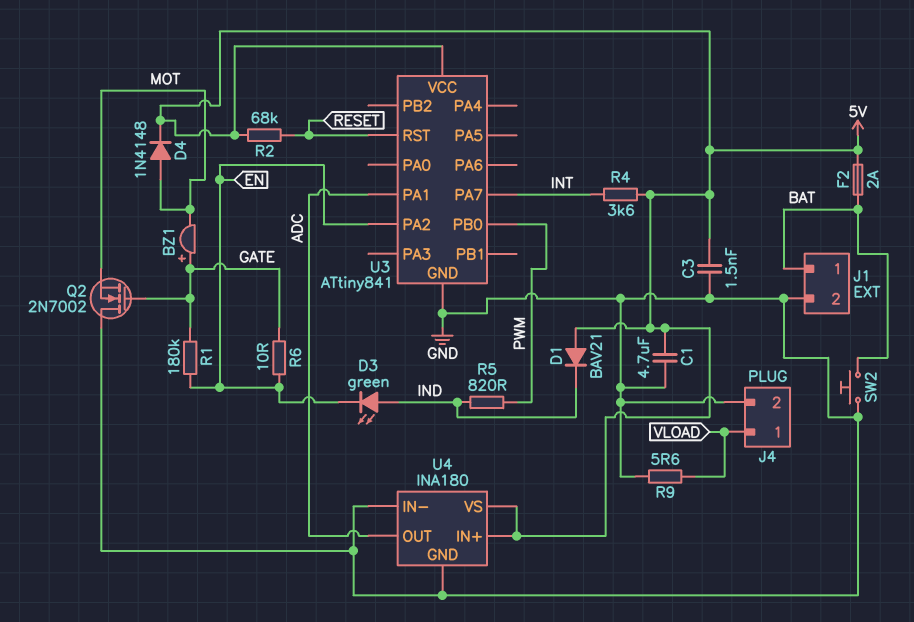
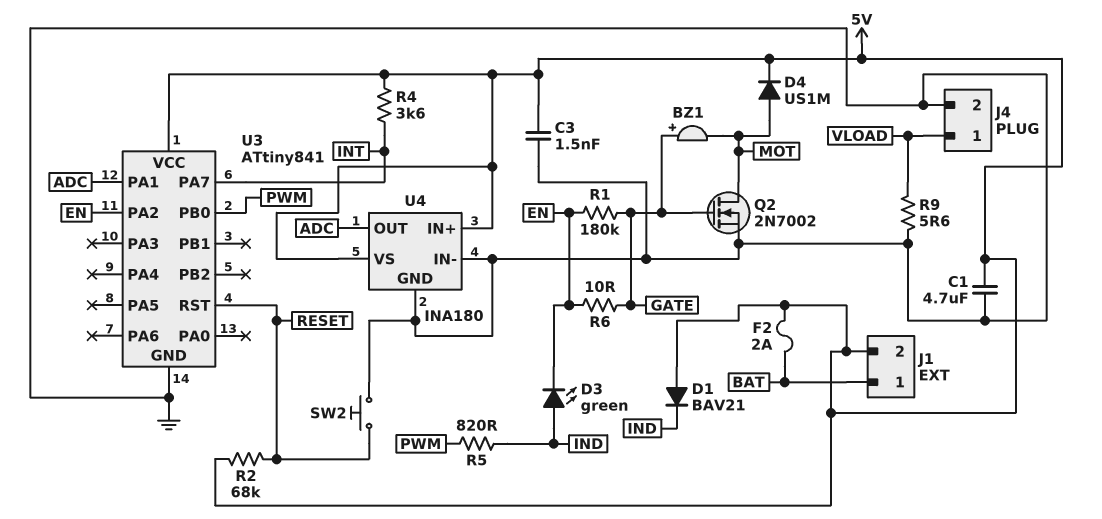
D4: diode 1N4148 (A MOT, K 5V) -> diode US1M (A MOT, K 5V)
J1 pin 2: GND -> 5V
Q2: NMOS 2N7002 (G GATE, D GND, S MOT) -> NMOS 2N7002 (G GATE, D MOT, S GND)
SW2: button (BAT, GND) -> button (GND, RESET)

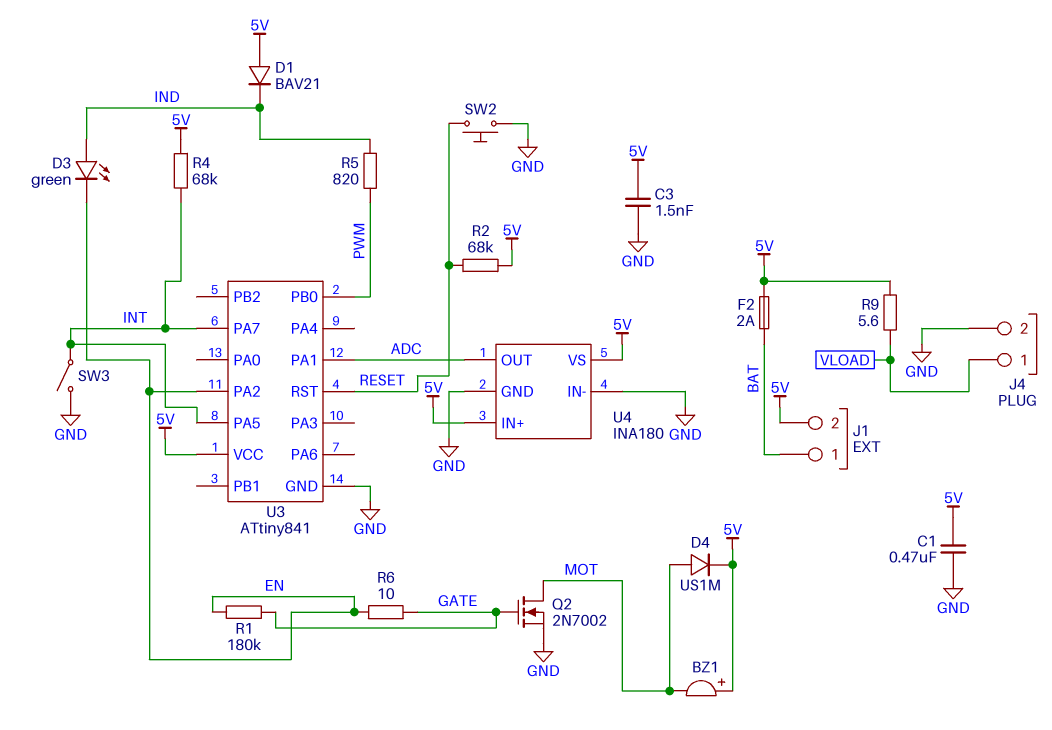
BZ1: buzzer (plus GATE, minus MOT) -> buzzer (plus 5V, minus MOT)
C1: 4.7uF (5V, GND) -> 470nF (5V, GND)
R4: 3.6k (5V, INT) -> 68k (5V, INT)
R9: 5.6 (GND, VLOAD) -> 5.6 (5V, VLOAD)
SW3: none -> switch (GND, INT)
U3 pin PA5: none -> INT

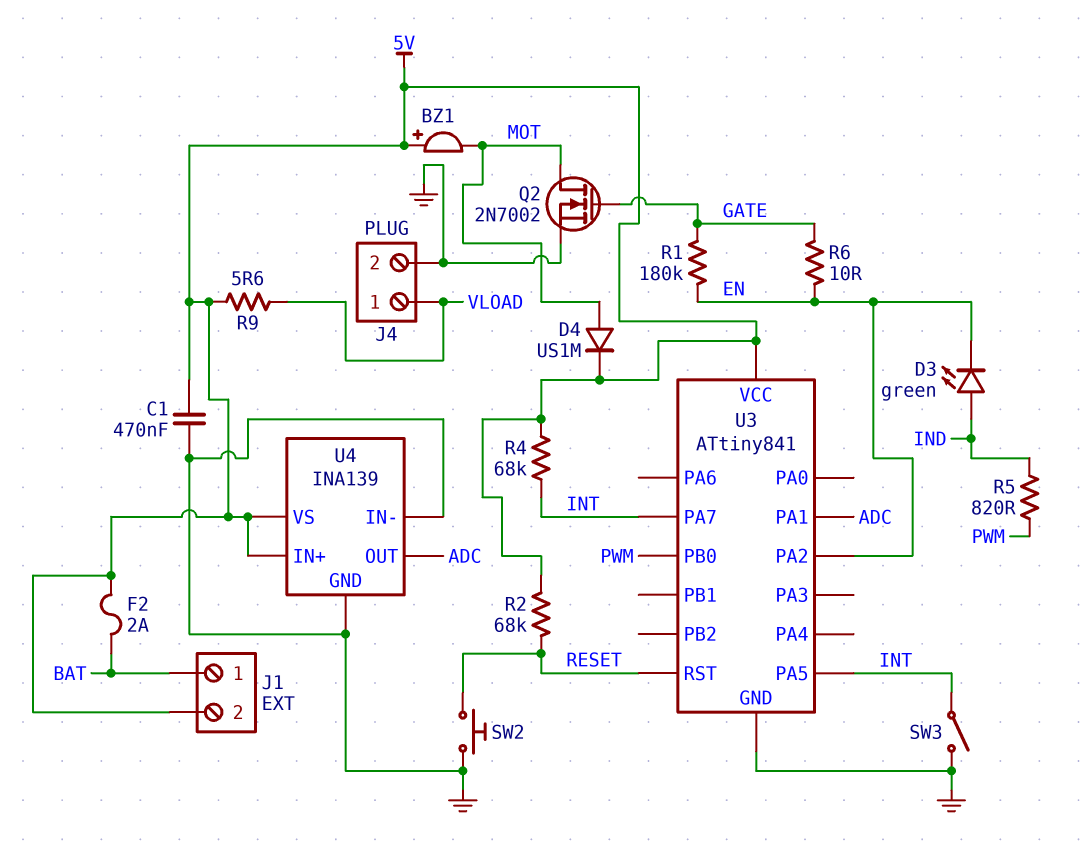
C3: 1.5nF (5V, GND) -> none
D1: diode BAV21 (A 5V, K IND) -> none
U4: INA180 -> INA139

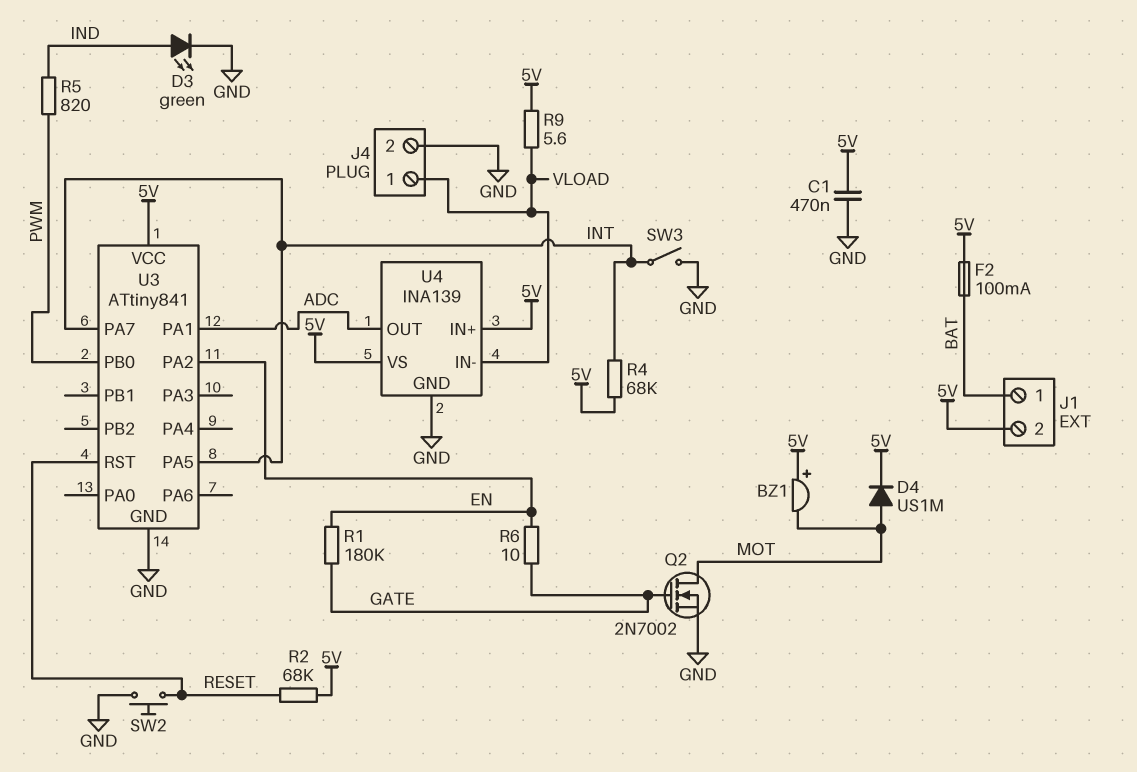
D3: LED green (A IND, K EN) -> LED green (A IND, K GND)
F2: 2A (5V, BAT) -> 100mA (5V, BAT)
U4 pin IN-: GND -> VLOAD

